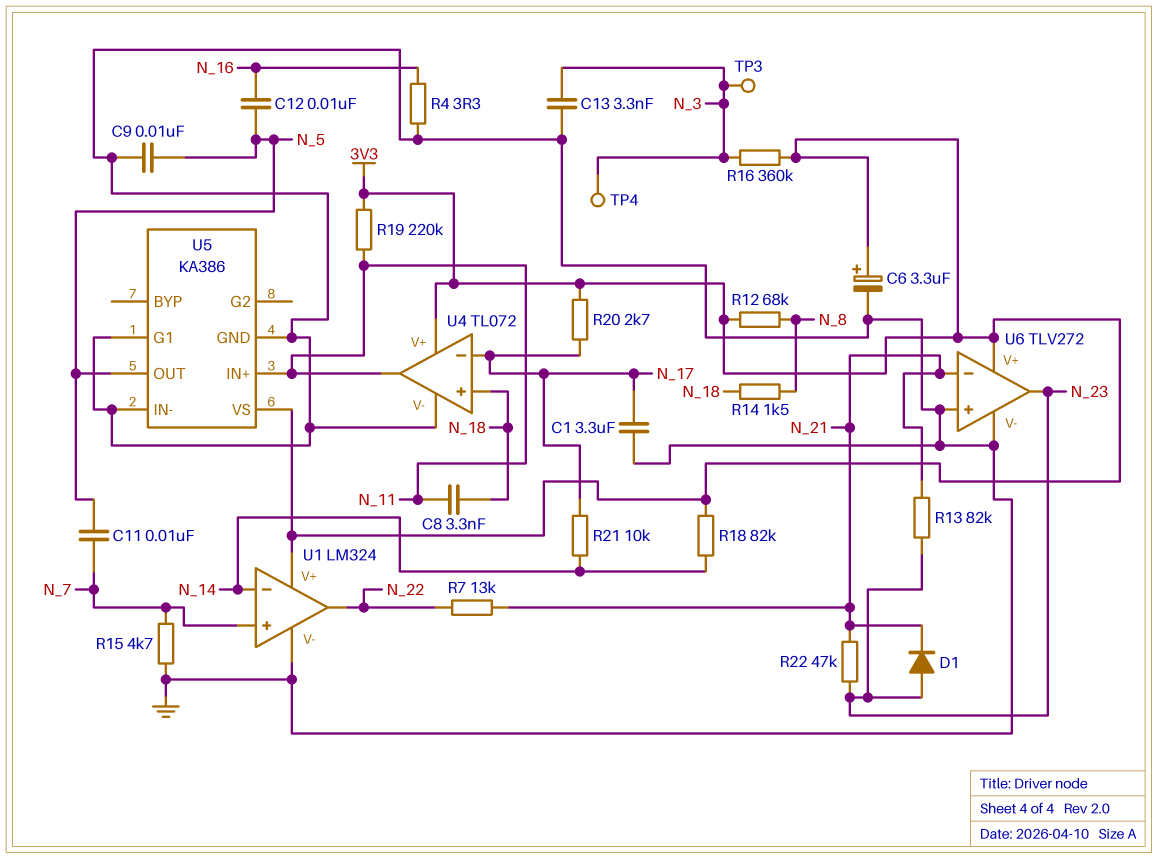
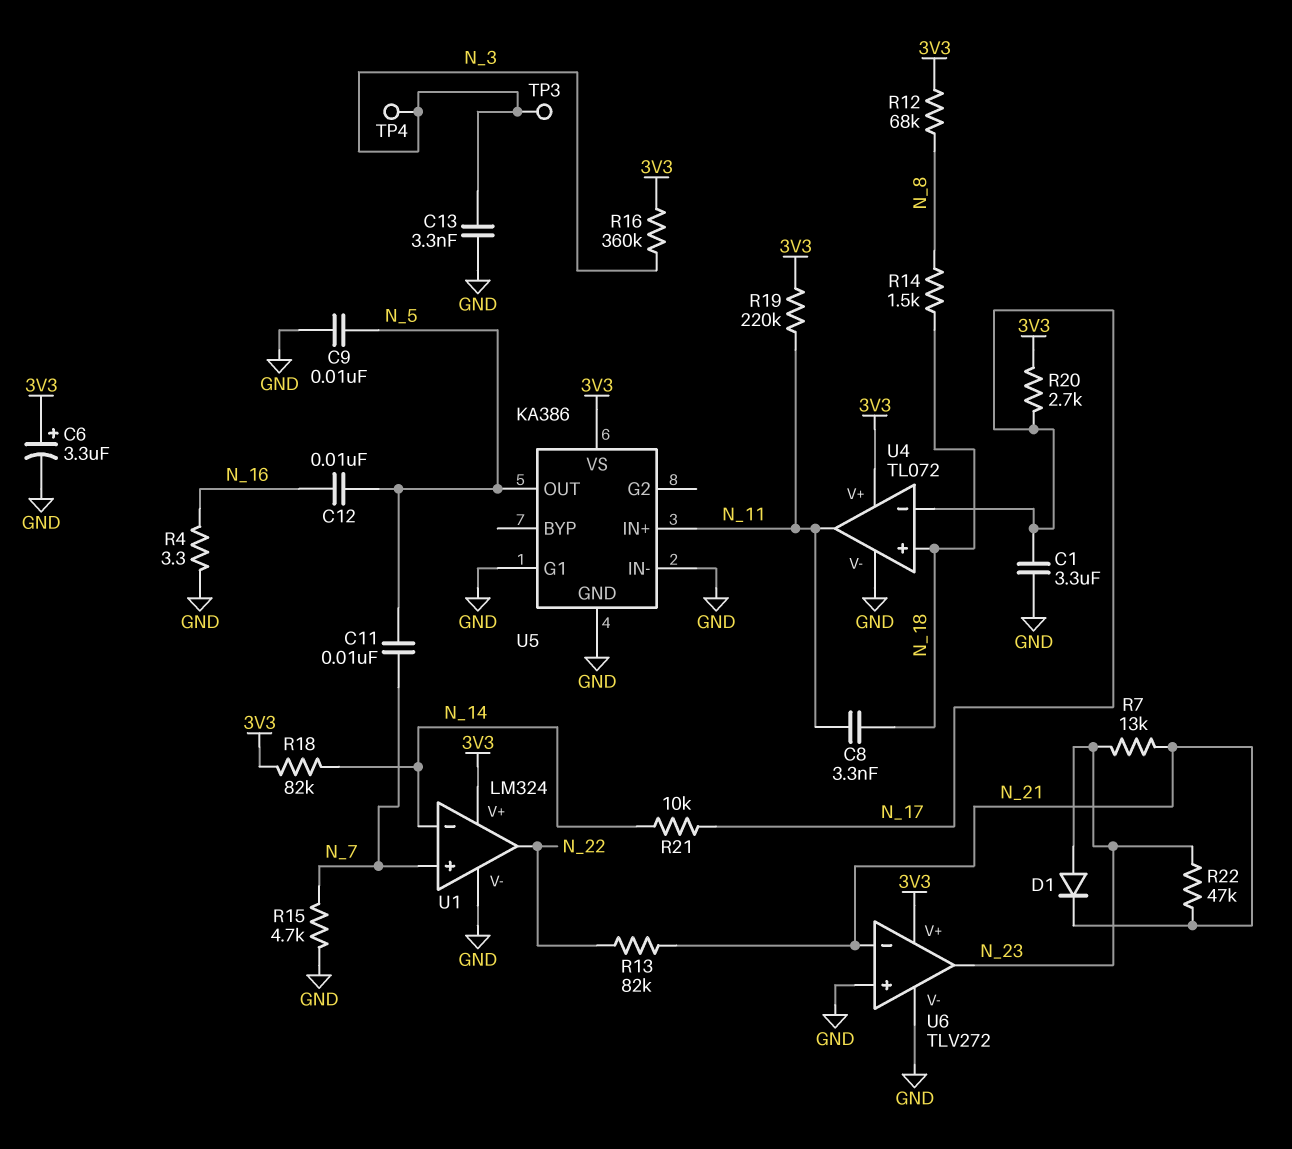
R7: 13k (N_21, N_22) -> 13k (N_21, N_23)
R13: 82k (N_21, N_23) -> 82k (N_21, N_22)

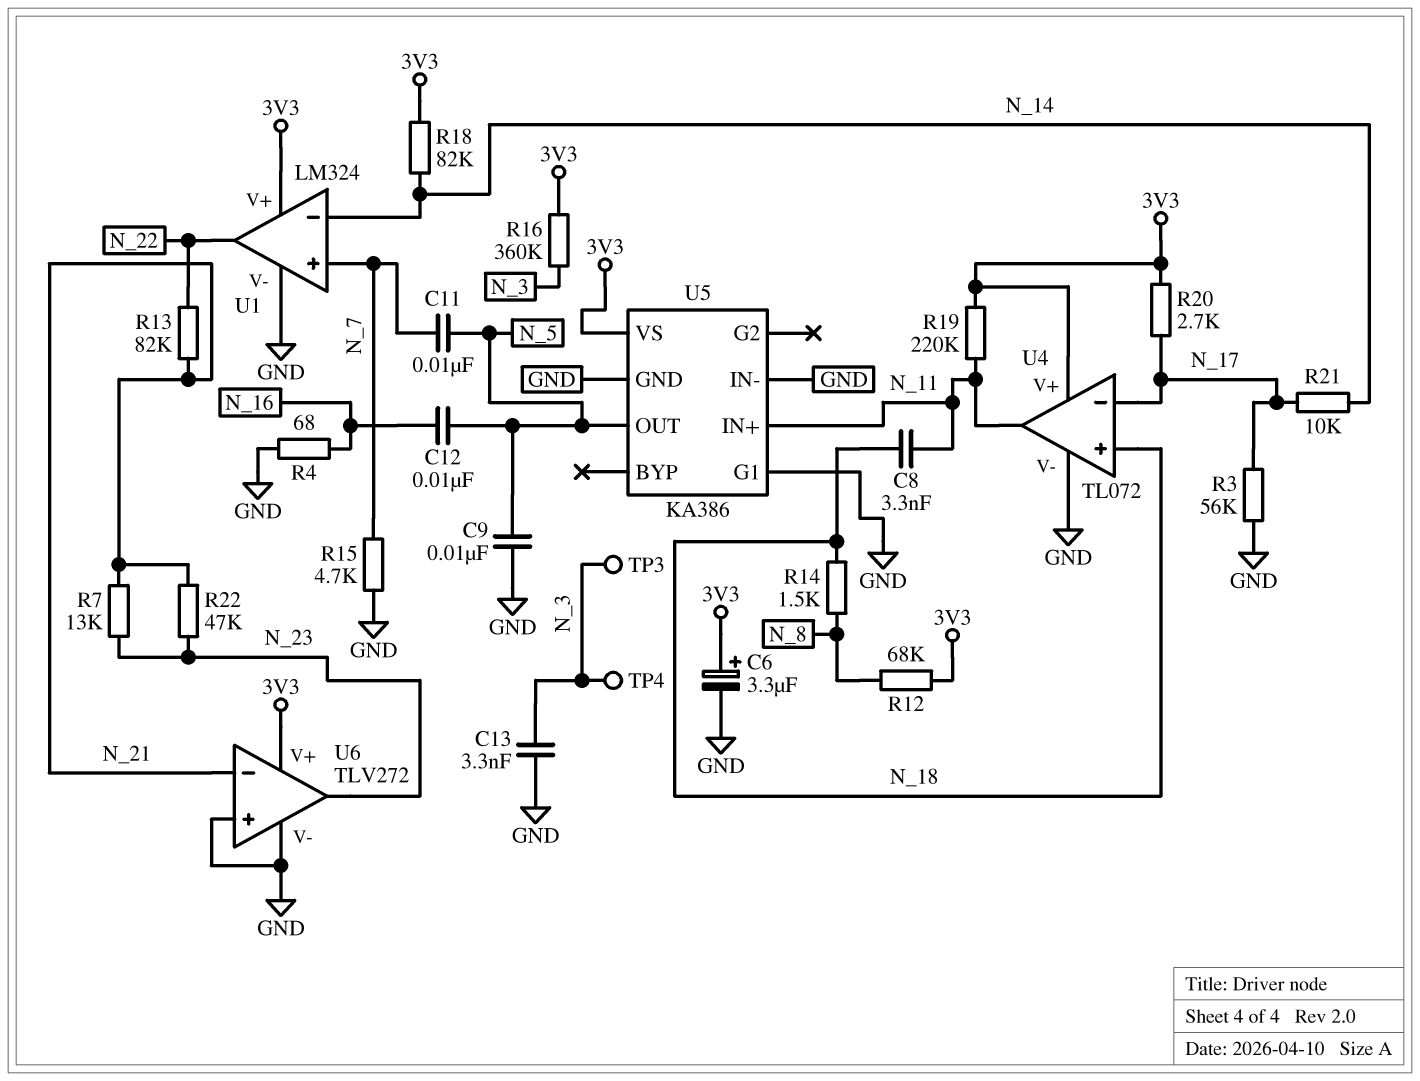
C1: 3.3uF (GND, N_17) -> none
D1: diode (A N_23, K N_21) -> none
R3: none -> 56k (GND, N_17)
R4: 3.3 (GND, N_16) -> 68 (GND, N_16)

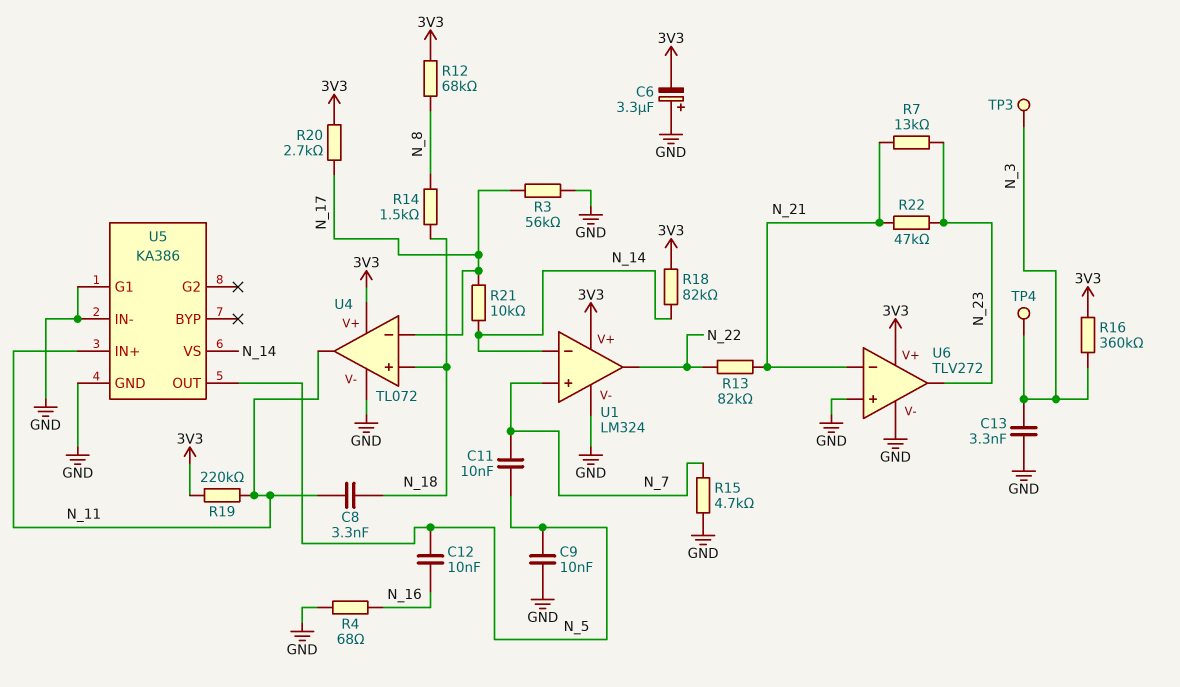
C6: 3.3uF (plus 3V3, minus GND) -> 3.3uF (plus GND, minus 3V3)
U5 pin VS: 3V3 -> N_14

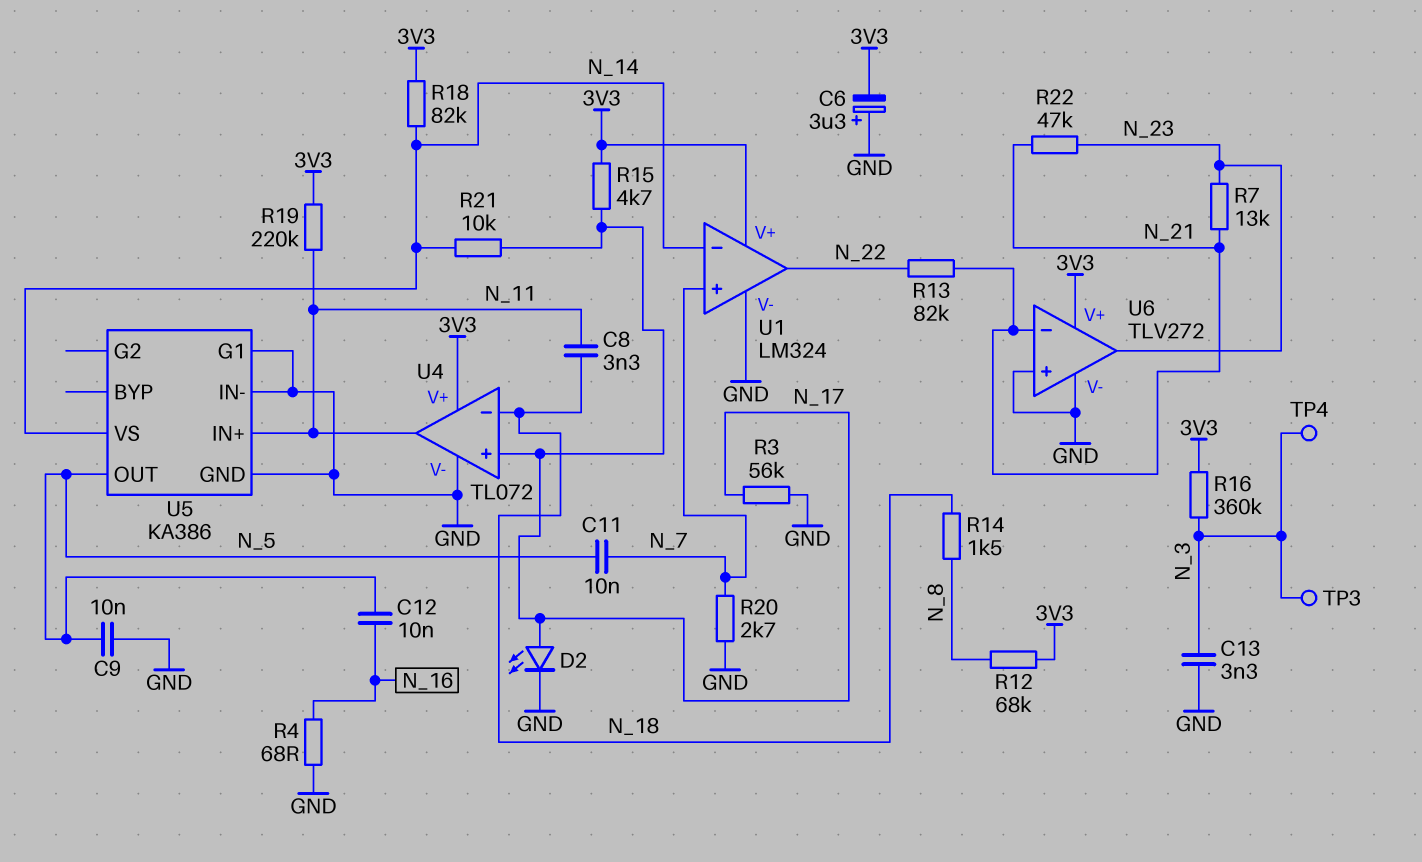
D2: none -> LED (A N_17, K GND)
R15: 4.7k (GND, N_7) -> 4.7k (3V3, N_17)
R20: 2.7k (3V3, N_17) -> 2.7k (GND, N_7)
U4 pin in+: N_18 -> N_17
U4 pin in-: N_17 -> N_18

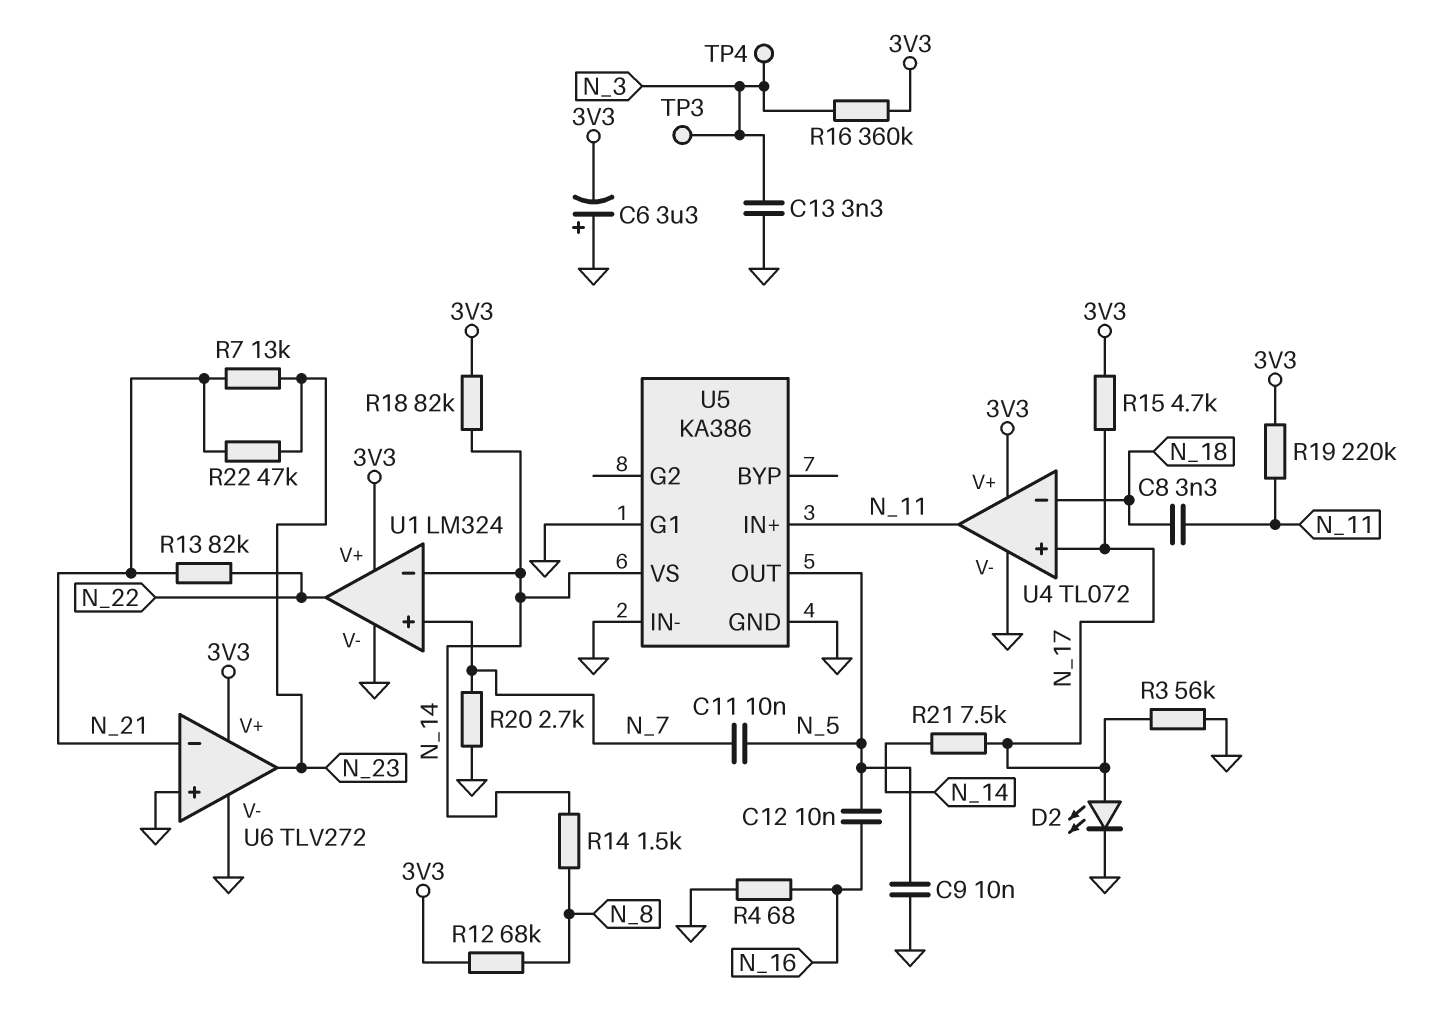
R14: 1.5k (N_8, N_18) -> 1.5k (N_8, N_14)
R21: 10k (N_14, N_17) -> 7.5k (N_14, N_17)

